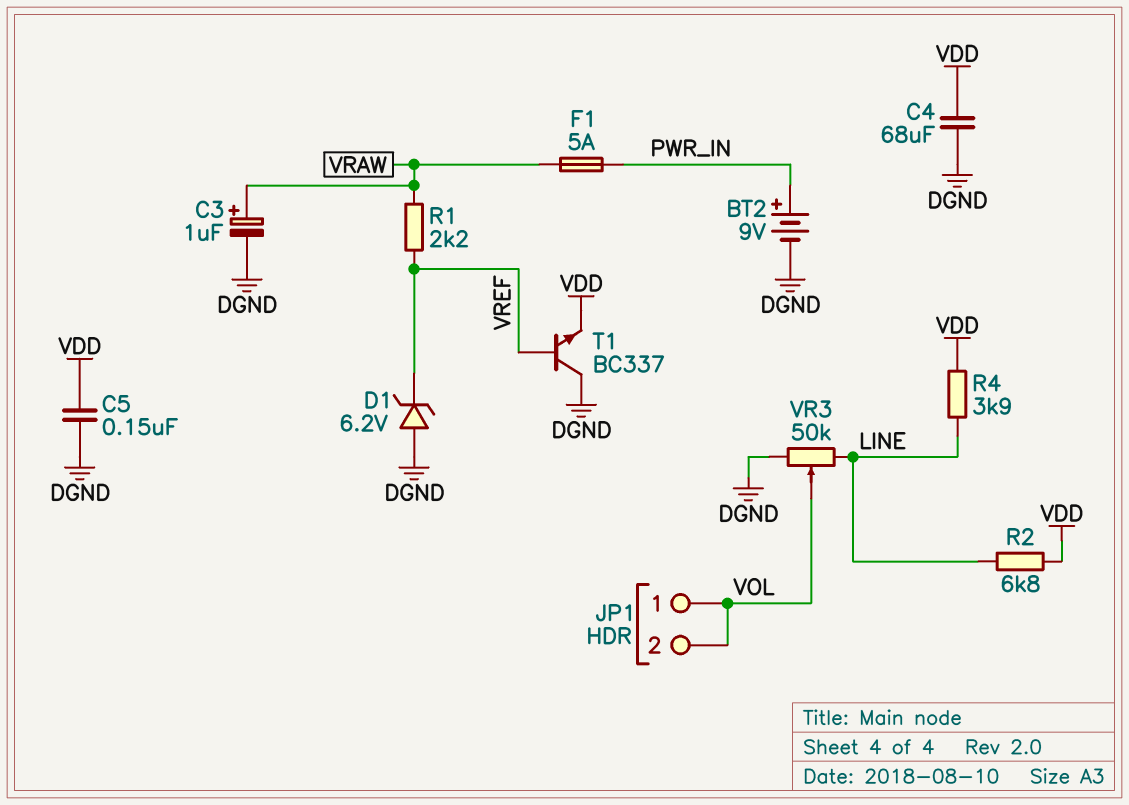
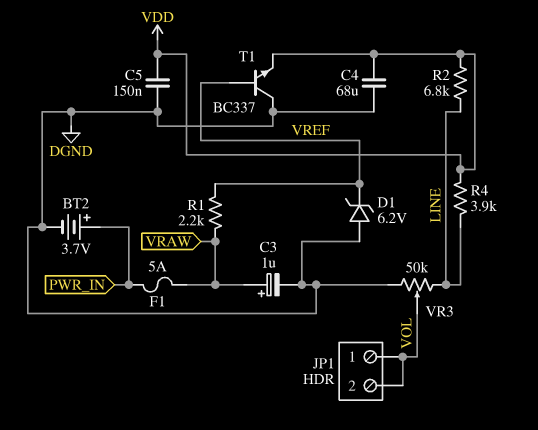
BT2: 9V (plus PWR_IN, minus DGND) -> 3.7V (plus PWR_IN, minus DGND)

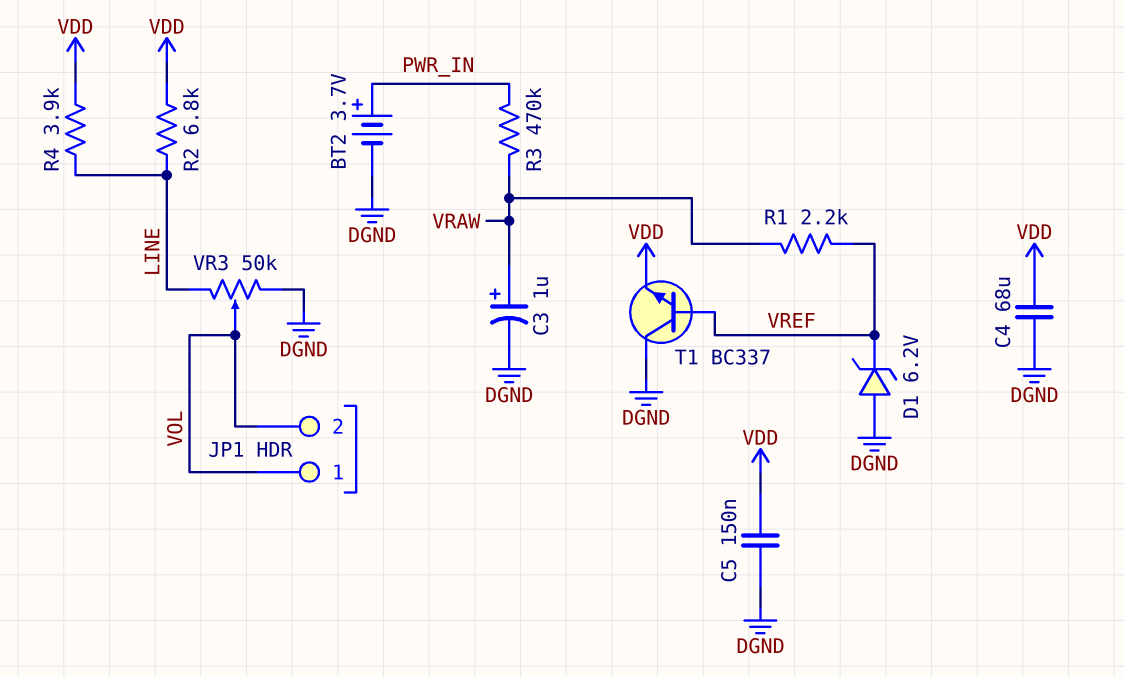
F1: 5A (PWR_IN, VRAW) -> none
R3: none -> 470k (PWR_IN, VRAW)

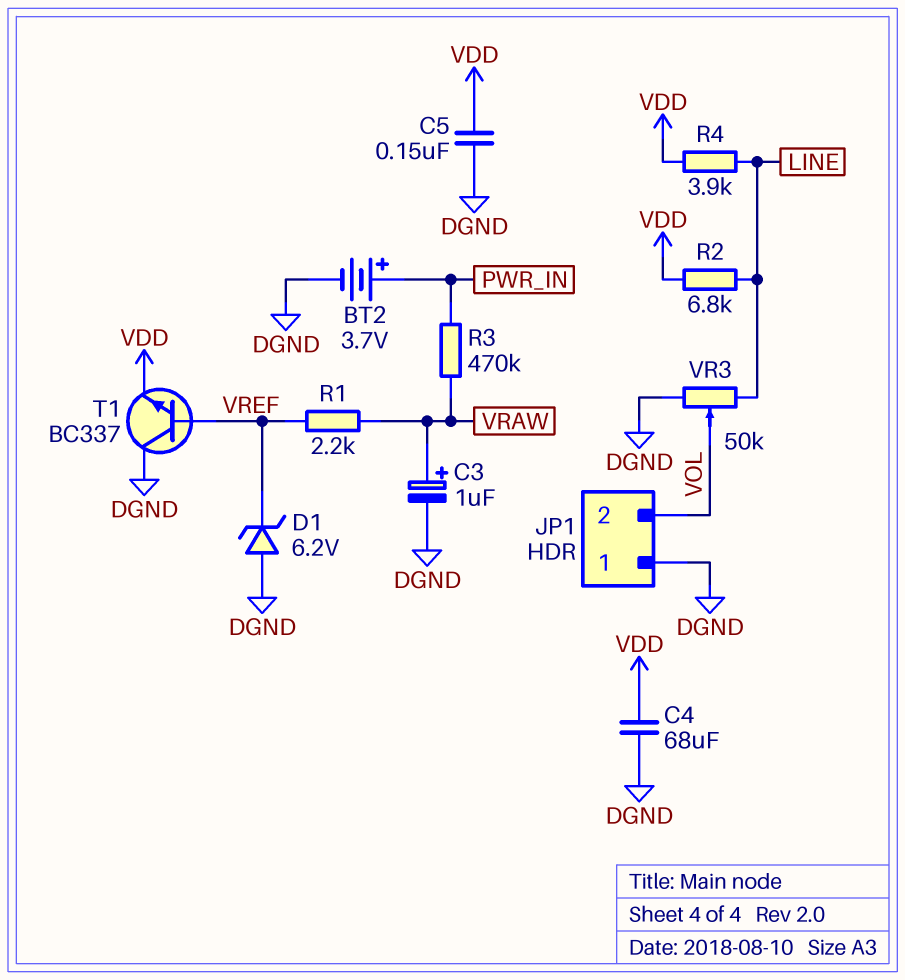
JP1 pin 1: VOL -> DGND

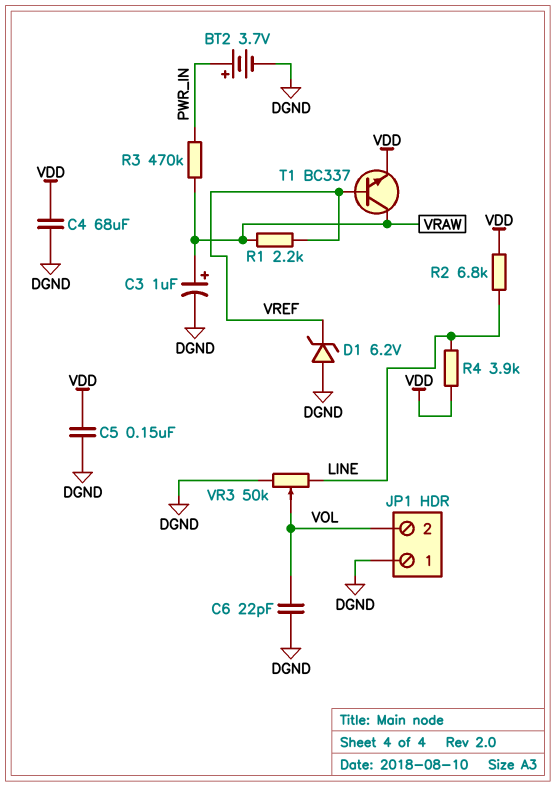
C6: none -> 22pF (DGND, VOL)
T1: NPN BC337 (B VREF, C DGND, E VDD) -> NPN BC337 (B VREF, C VRAW, E VDD)

